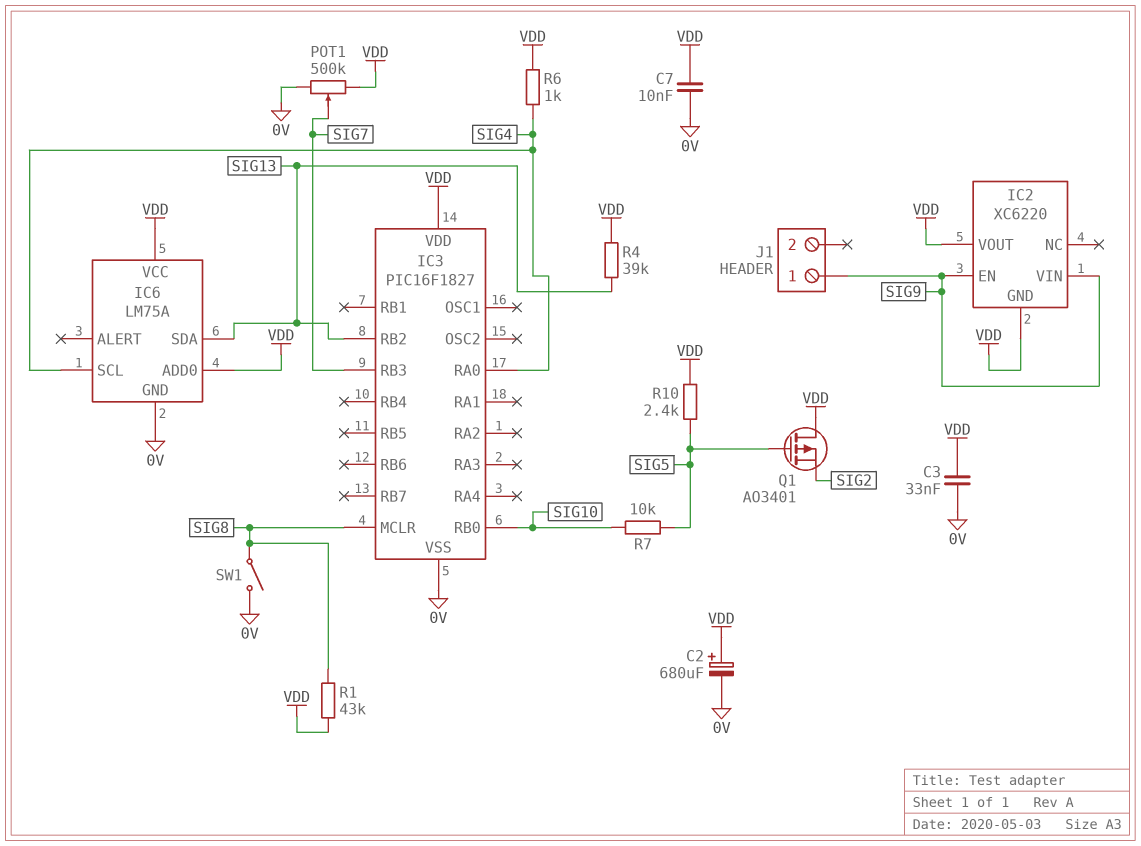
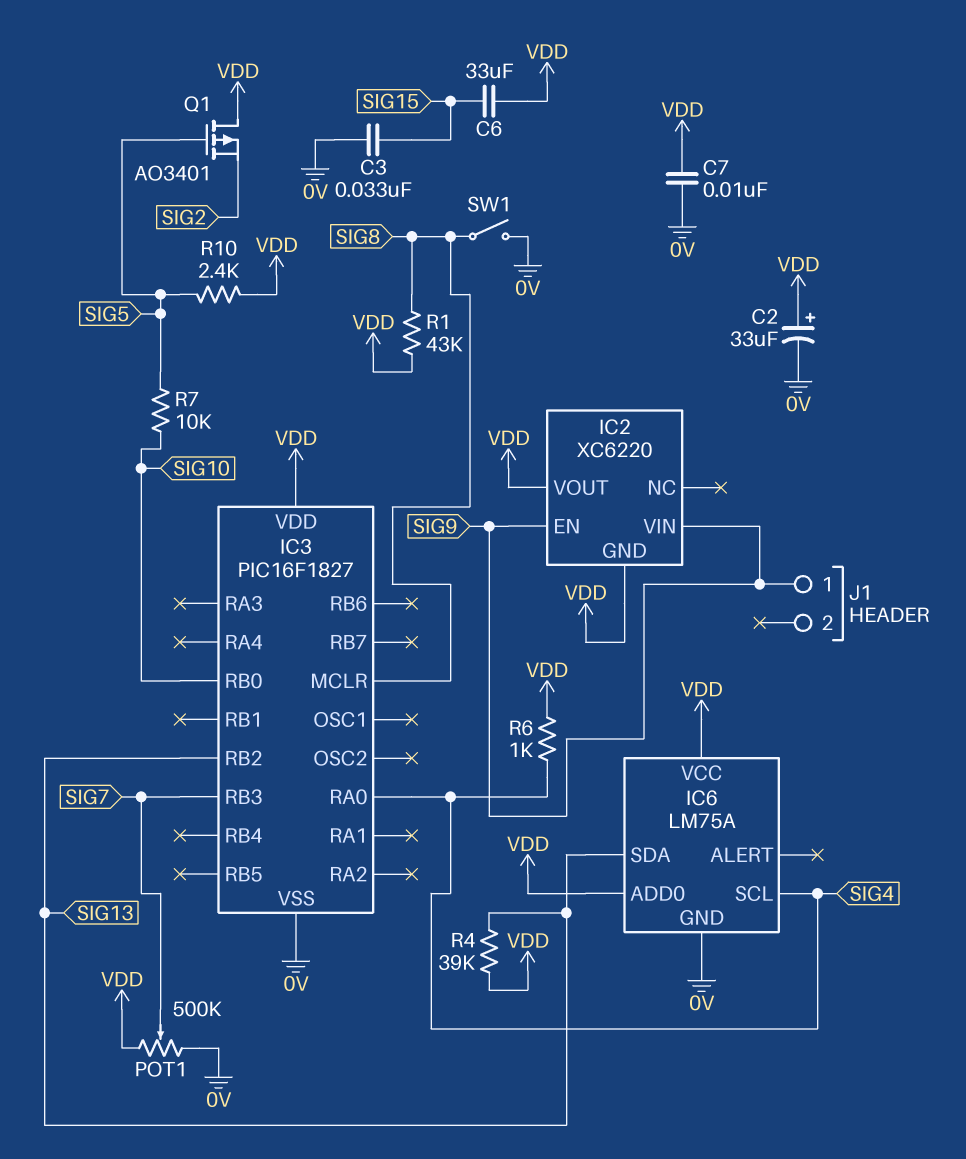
C2: 680uF (plus VDD, minus 0V) -> 33uF (plus VDD, minus 0V)
C3: 33nF (0V, VDD) -> 33nF (0V, SIG15)
C6: none -> 33uF (SIG15, VDD)

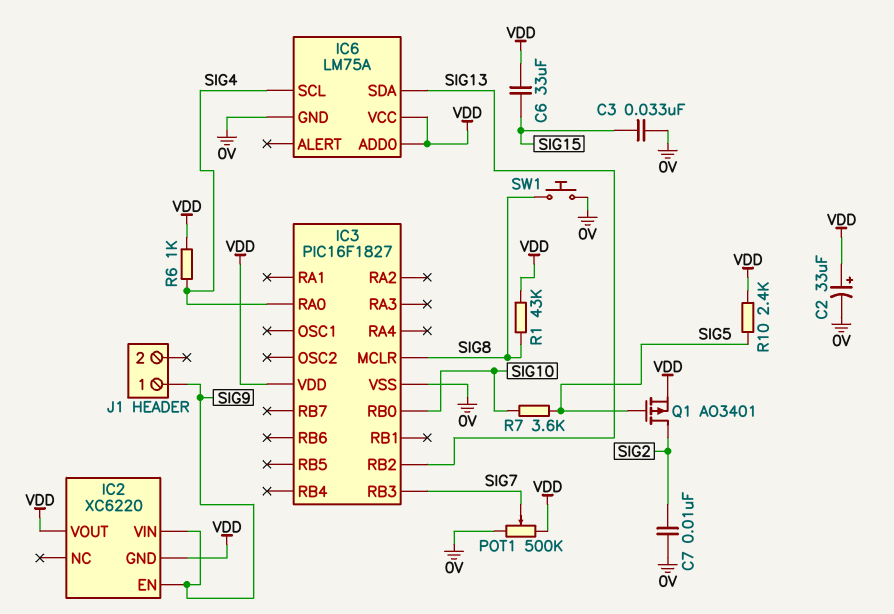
C7: 10nF (0V, VDD) -> 10nF (0V, SIG2)
Q1: PMOS AO3401 (G SIG5, D VDD, S SIG2) -> PMOS AO3401 (G SIG5, D SIG2, S VDD)
R4: 39k (SIG13, VDD) -> none
R7: 10k (SIG5, SIG10) -> 3.6k (SIG5, SIG10)
SW1: switch (0V, SIG8) -> button (0V, SIG8)

